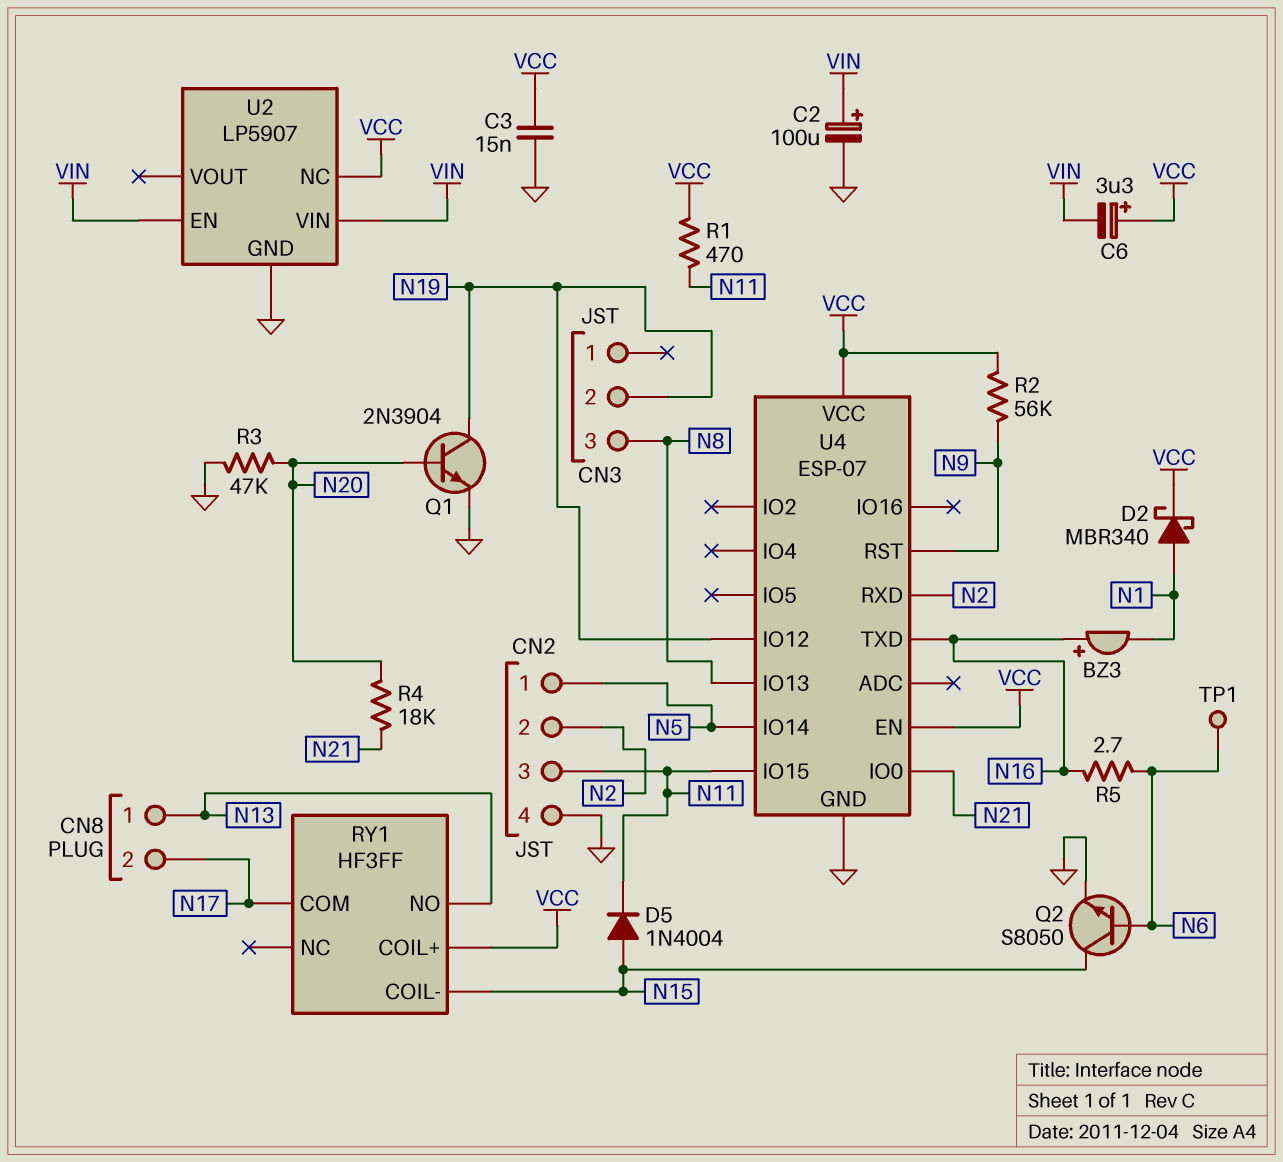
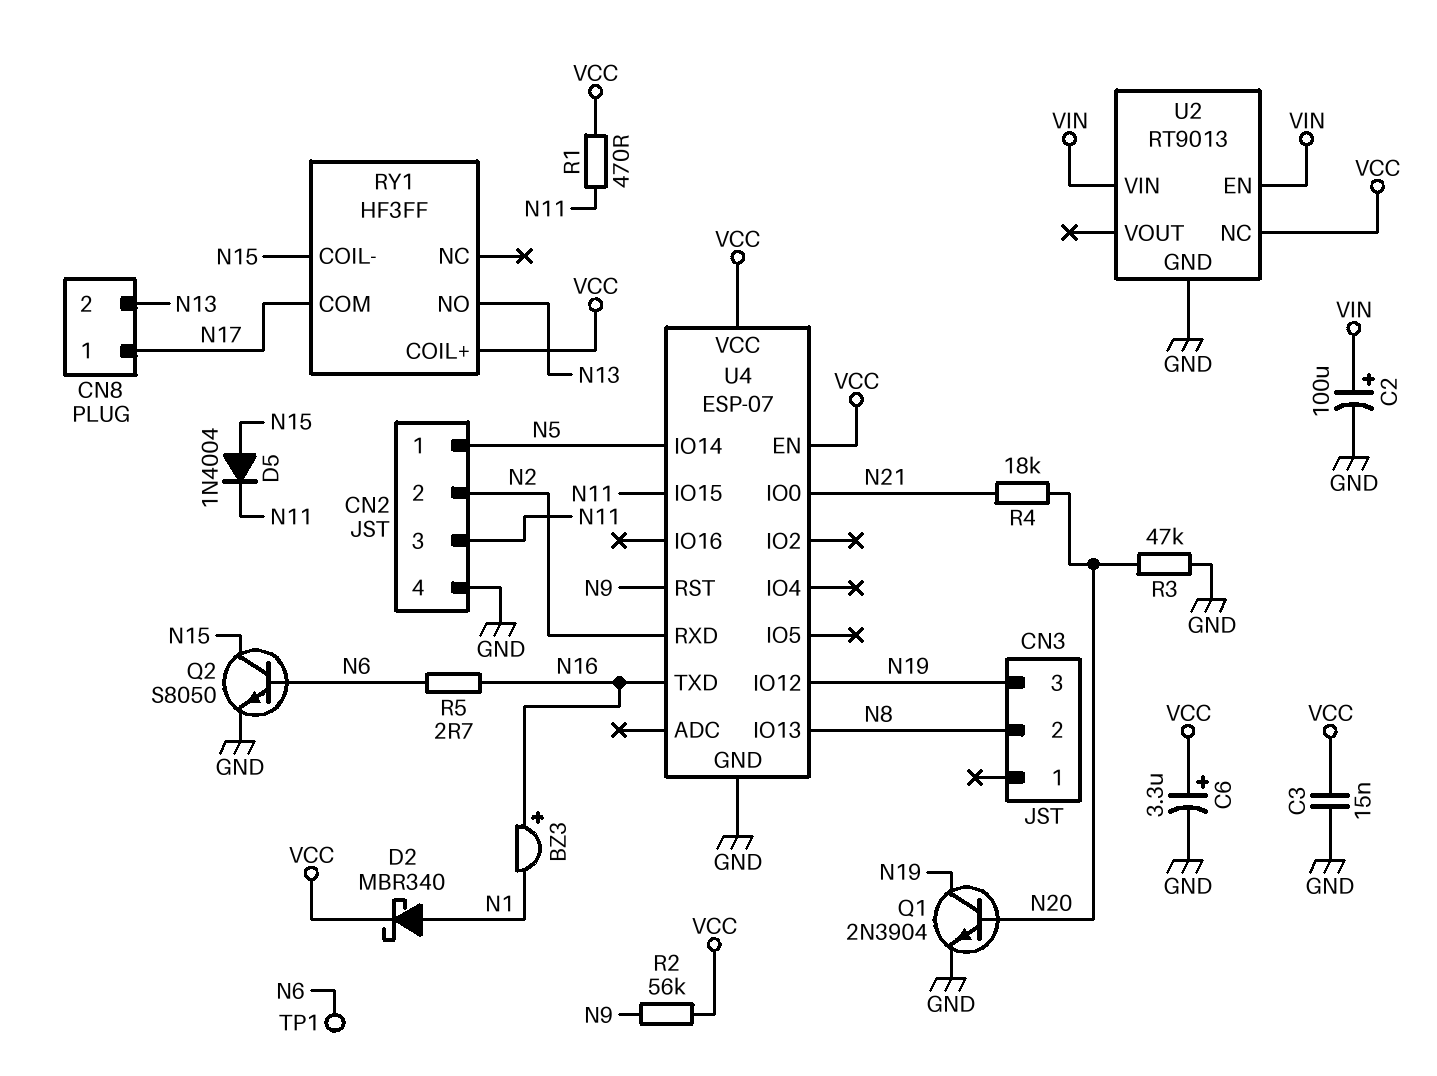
C6: 3.3uF (plus VCC, minus VIN) -> 3.3uF (plus VCC, minus GND)
CN3 pin 2: N19 -> N8
CN3 pin 3: N8 -> N19
CN8 pin 1: N13 -> N17
CN8 pin 2: N17 -> N13
U2: LP5907 -> RT9013

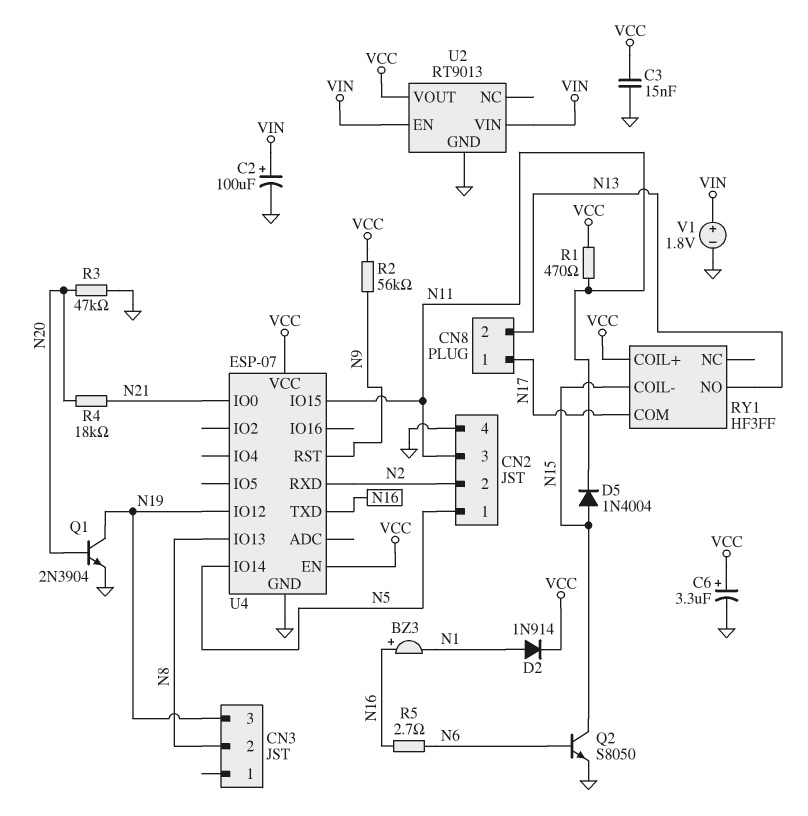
D2: schottky MBR340 (A N1, K VCC) -> diode 1N914 (A N1, K VCC)
TP1: test point (N6) -> none
U2 pin NC: VCC -> none
U2 pin VOUT: none -> VCC
V1: none -> 1.8V (plus VIN, minus GND)

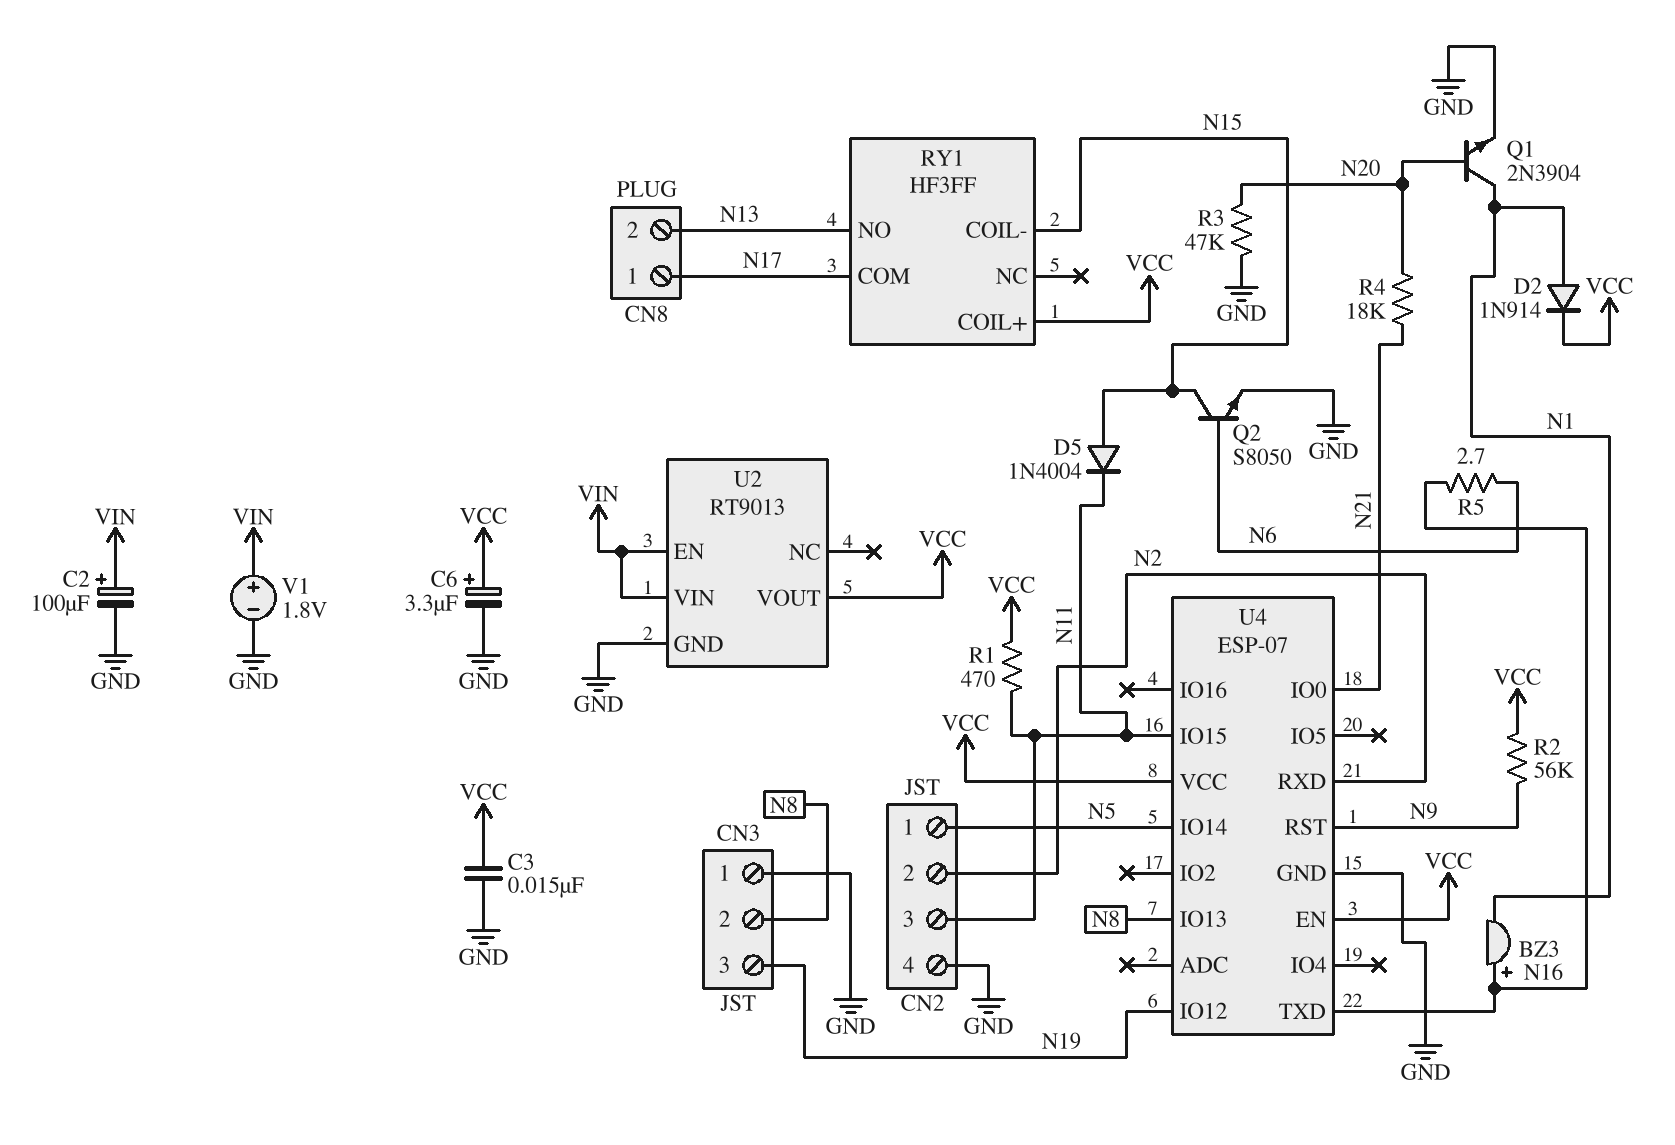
CN3 pin 1: none -> GND
Q1: NPN 2N3904 (B N20, C N19, E GND) -> NPN 2N3904 (B N20, C N1, E GND)

